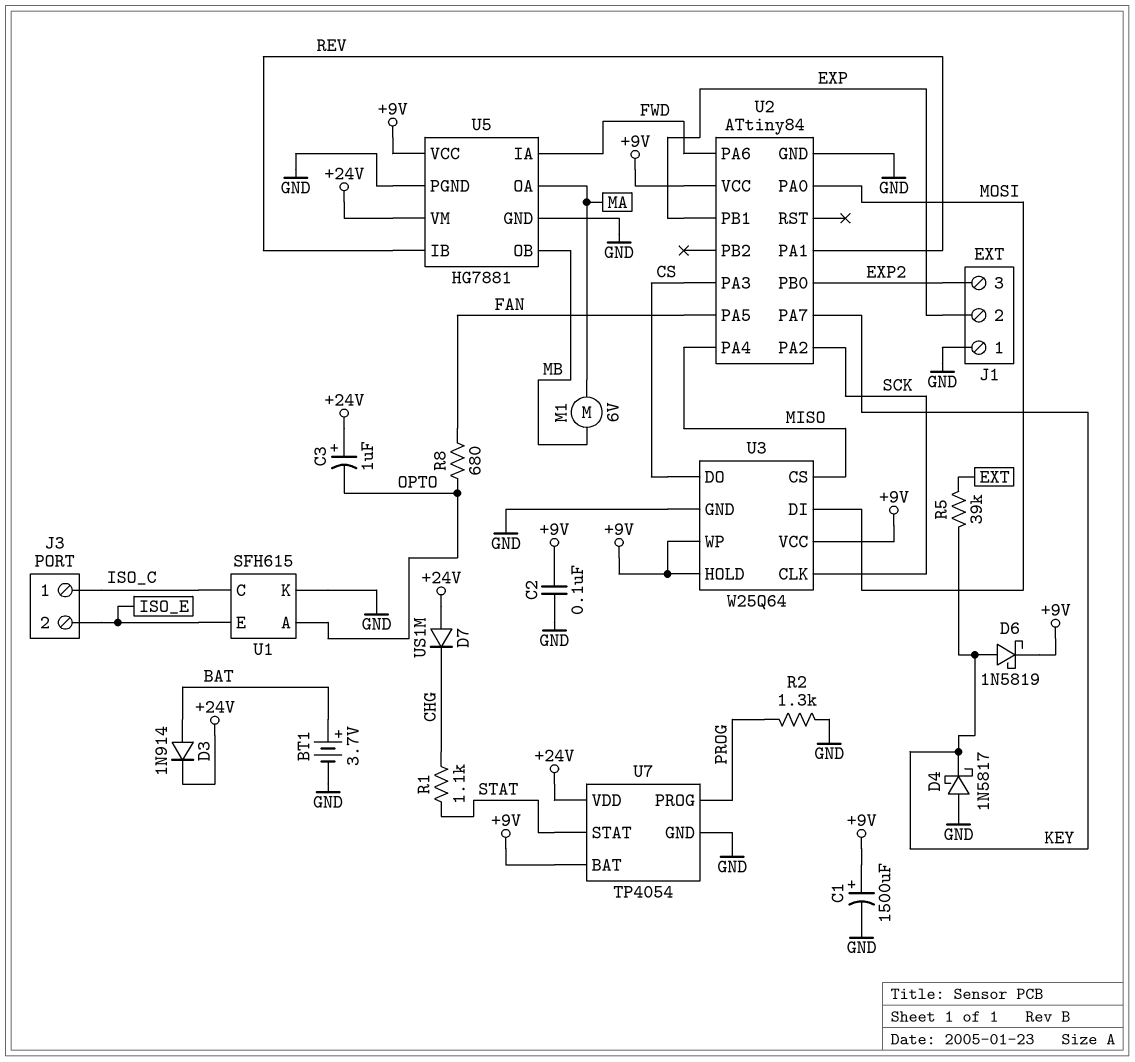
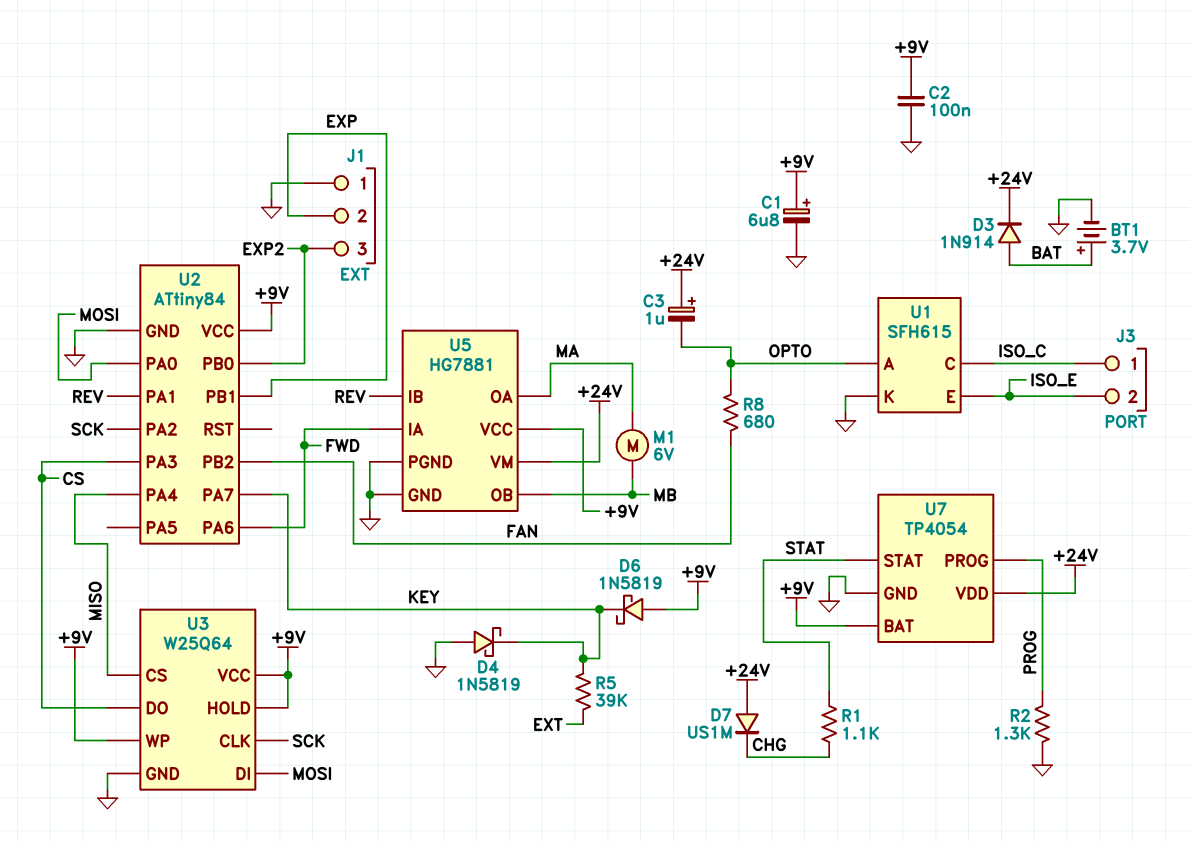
C1: 1500uF (plus +9V, minus GND) -> 6.8uF (plus +9V, minus GND)
D4: schottky 1N5817 (A GND, K KEY) -> schottky 1N5819 (A GND, K KEY)
D6: schottky 1N5819 (A KEY, K +9V) -> schottky 1N5819 (A +9V, K KEY)
U2 pin PA5: FAN -> none
U2 pin PB2: none -> FAN

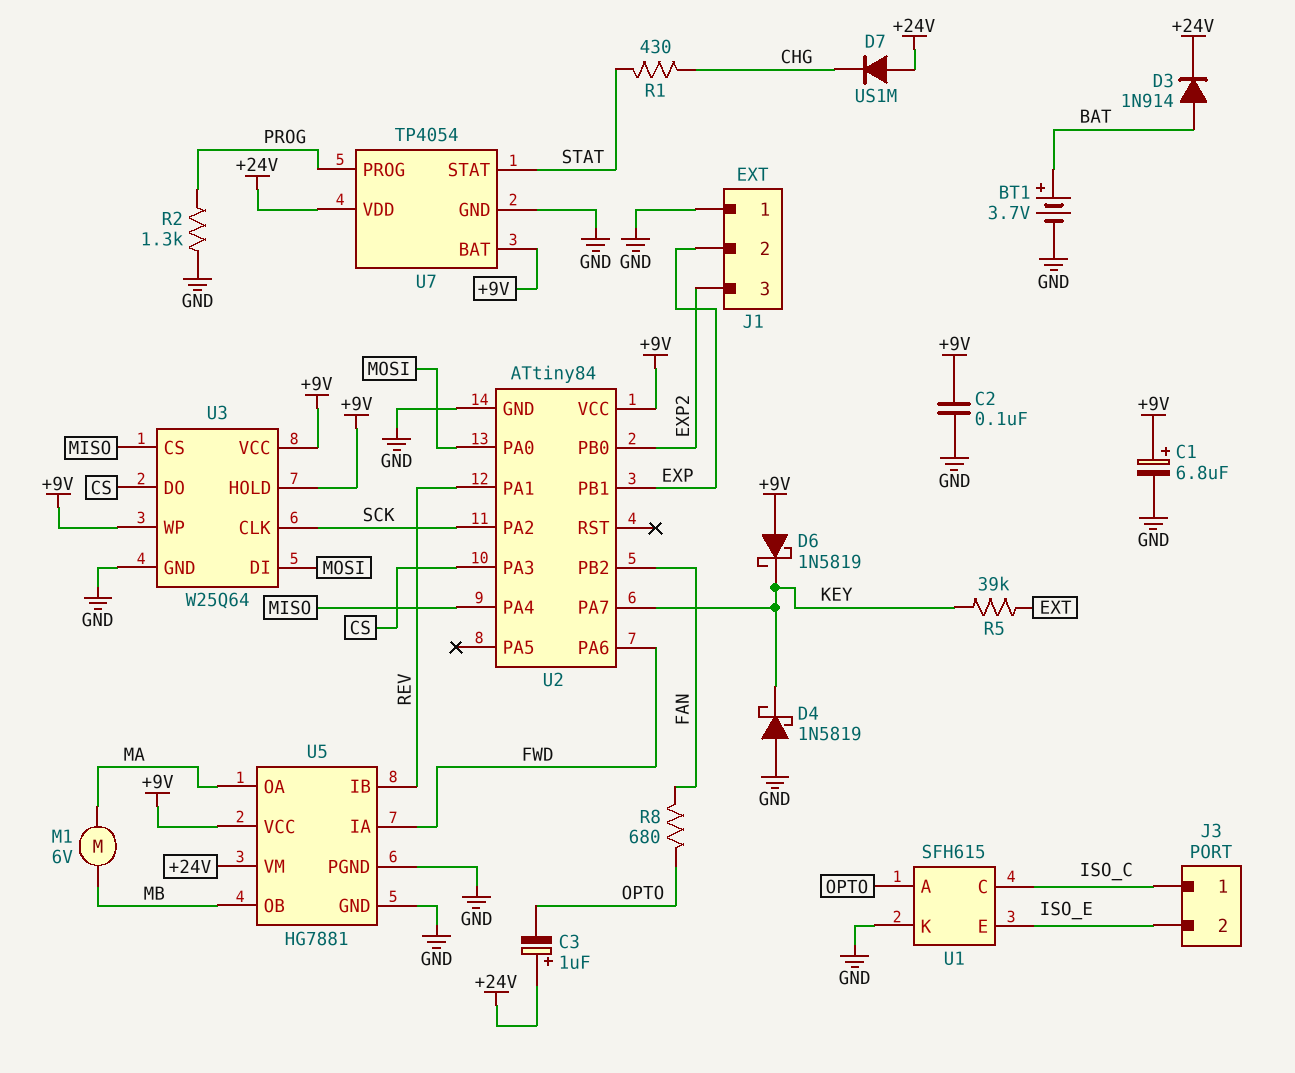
R1: 1.1k (CHG, STAT) -> 430 (CHG, STAT)

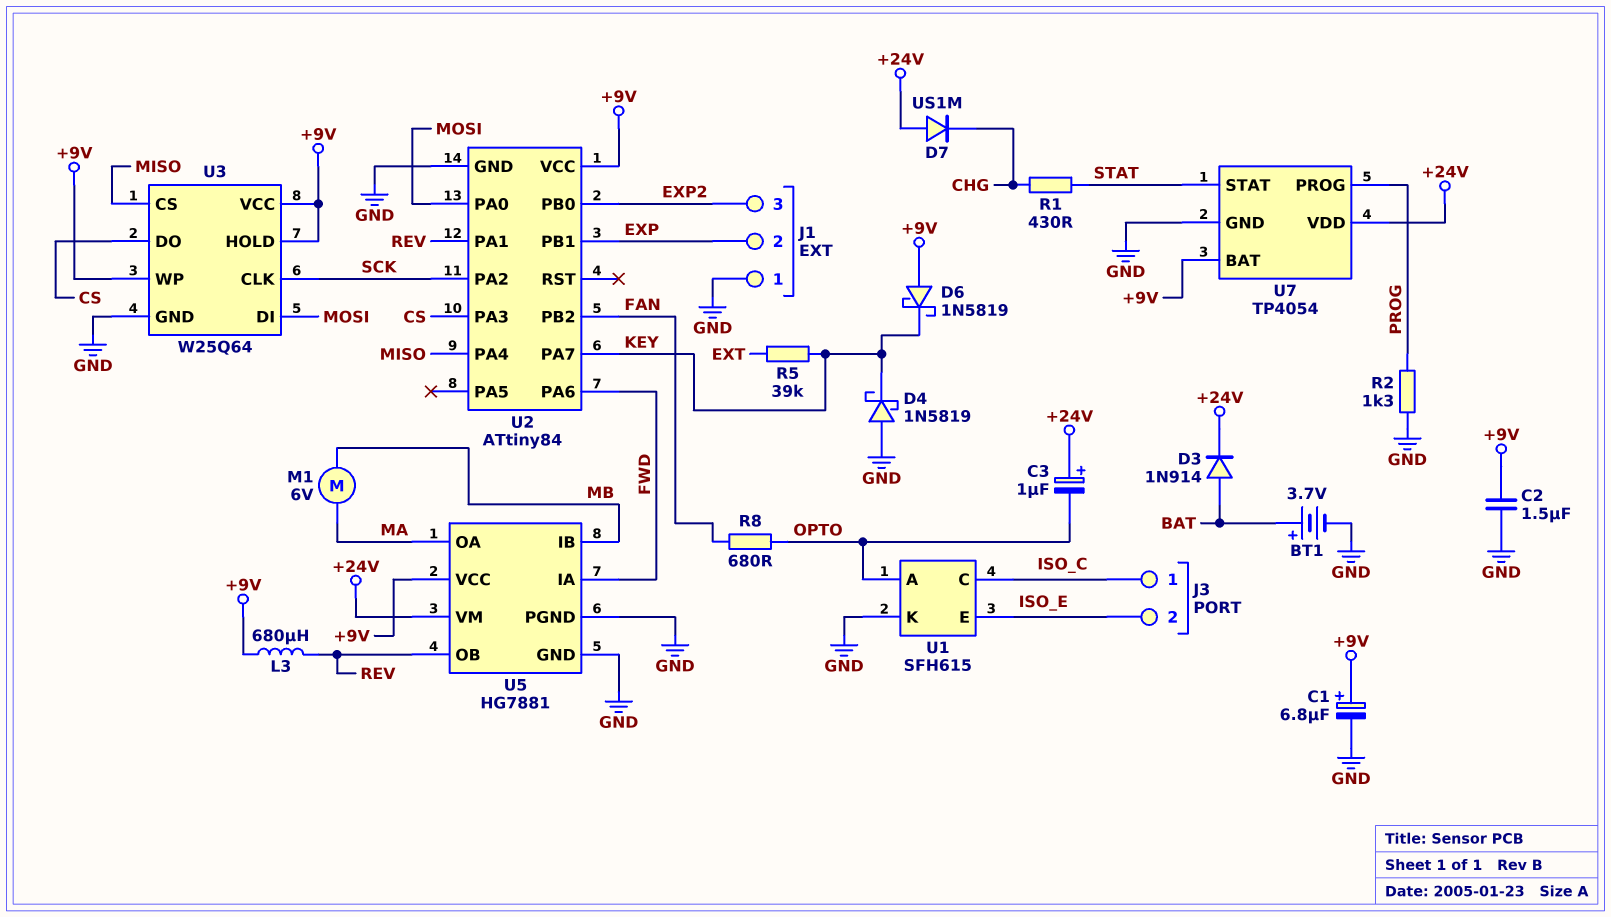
C2: 100nF (+9V, GND) -> 1.5uF (+9V, GND)
L3: none -> 680uH (+9V, REV)
U5 pin IB: REV -> MB
U5 pin OB: MB -> REV

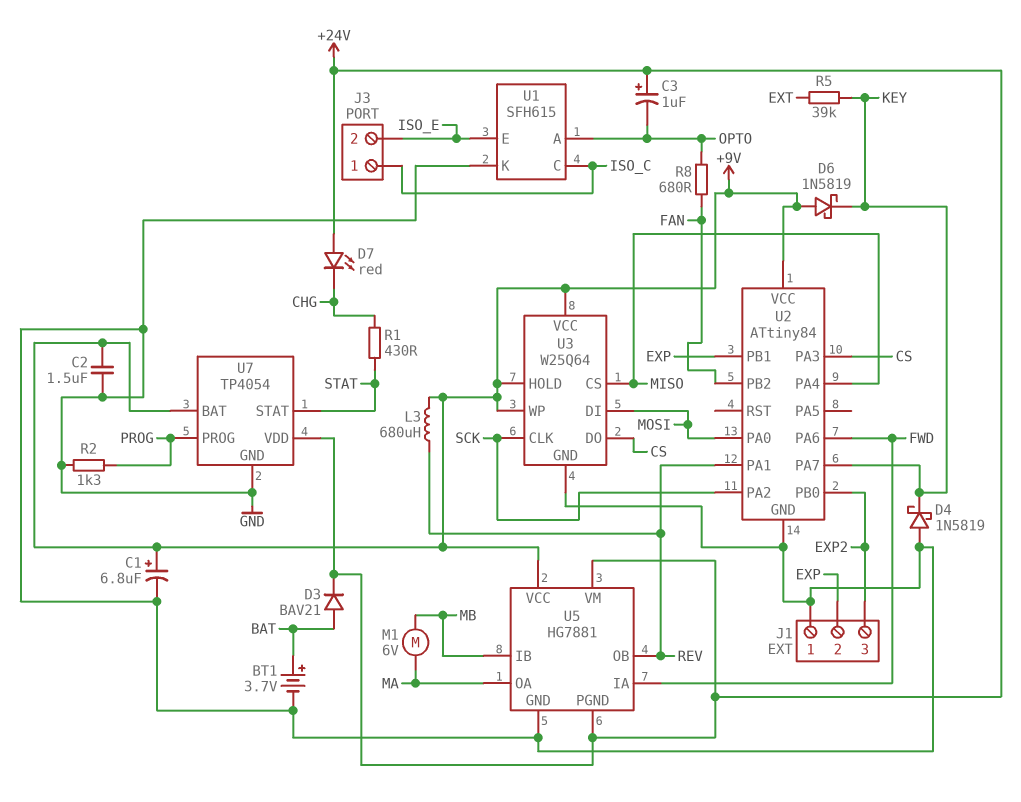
D3: diode 1N914 (A BAT, K +24V) -> diode BAV21 (A BAT, K +24V)
D7: diode US1M (A +24V, K CHG) -> LED red (A +24V, K CHG)
U5 pin PGND: GND -> +24V

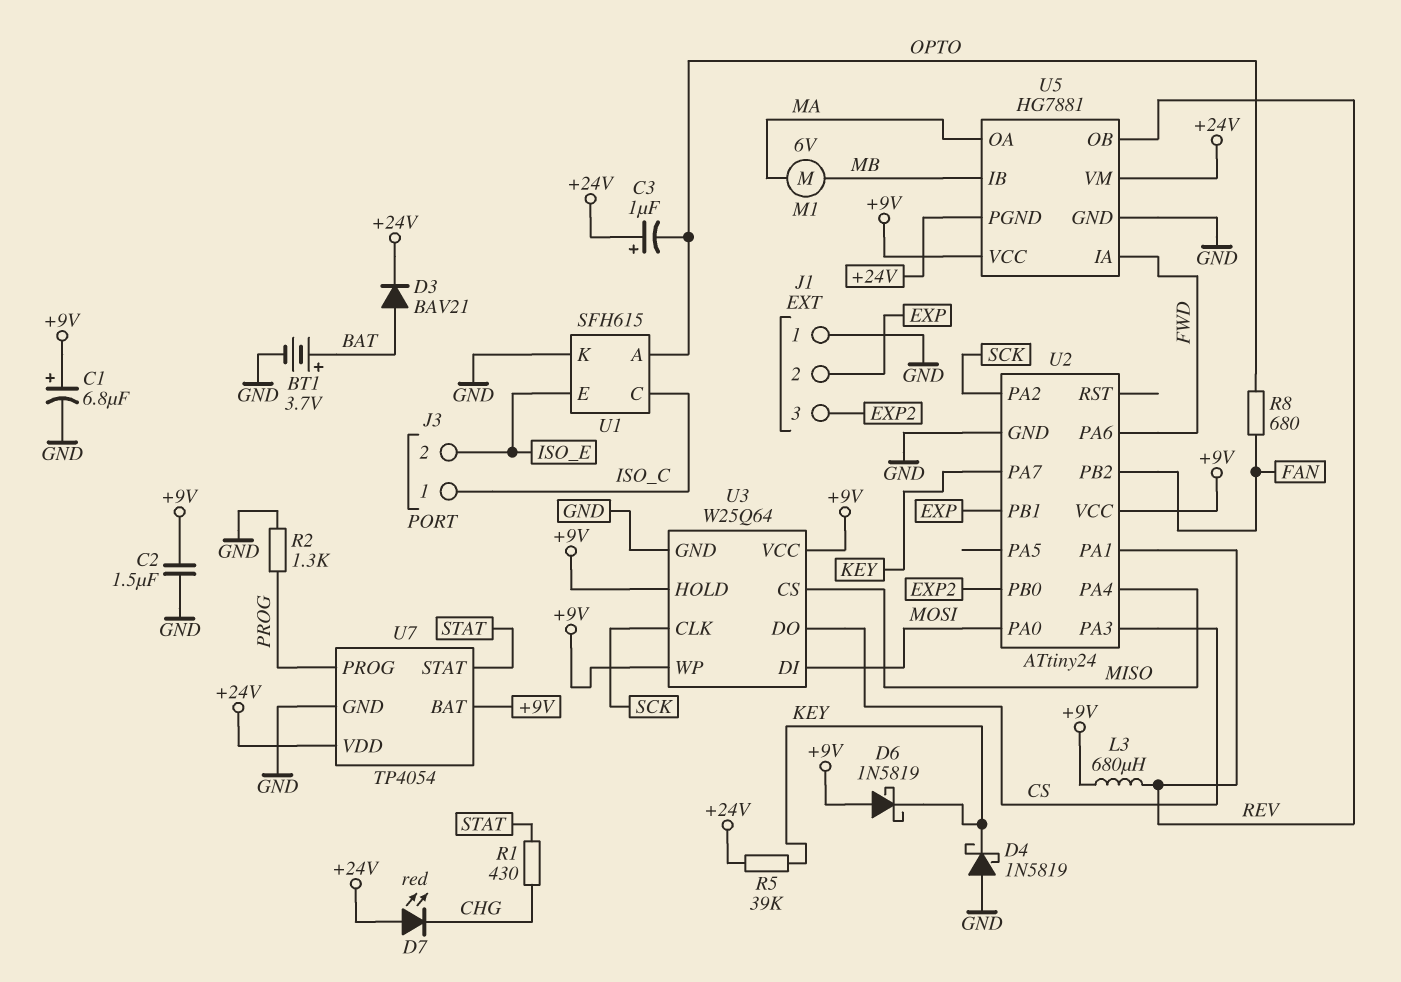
R5: 39k (EXT, KEY) -> 39k (+24V, KEY)
U2: ATtiny84 -> ATtiny24

